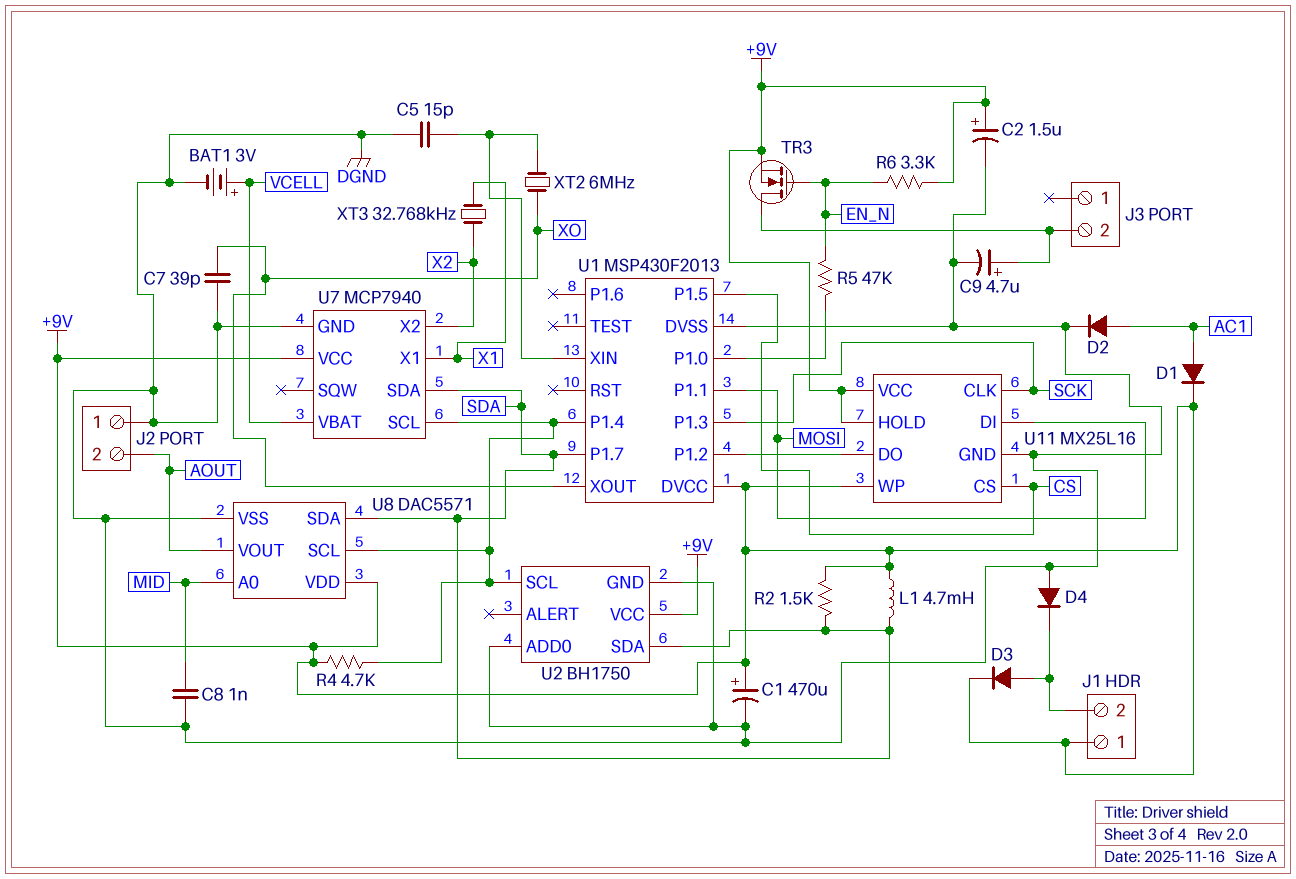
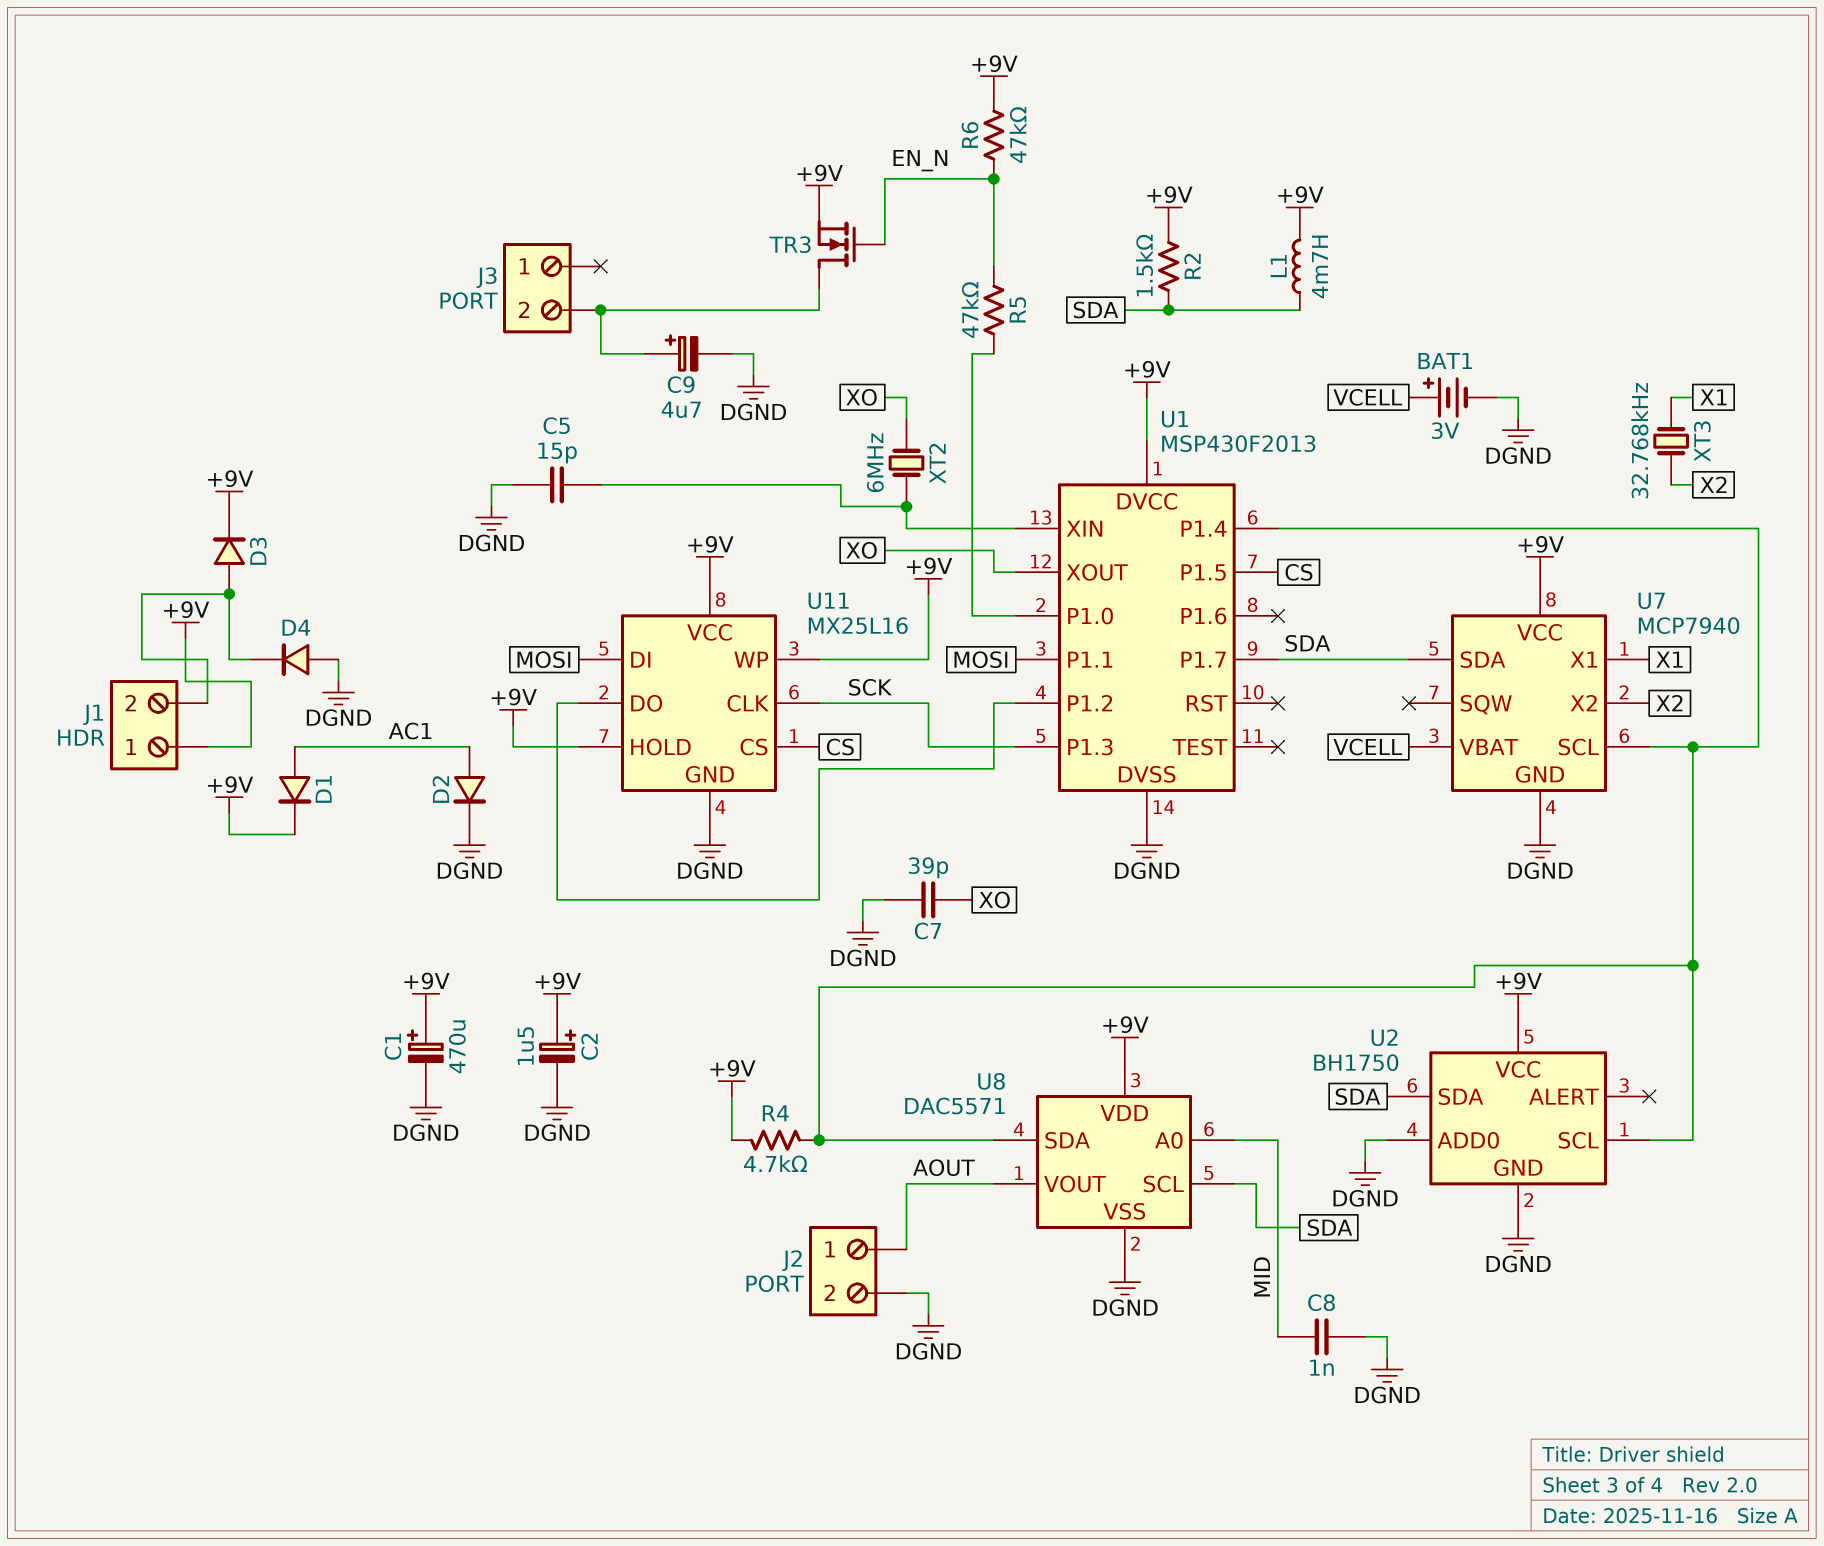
J2 pin 1: DGND -> AOUT
J2 pin 2: AOUT -> DGND
R6: 3.3k (+9V, EN_N) -> 47k (+9V, EN_N)
U8 pin SCL: U1/P1.4 -> SDA
U8 pin SDA: SDA -> U1/P1.4

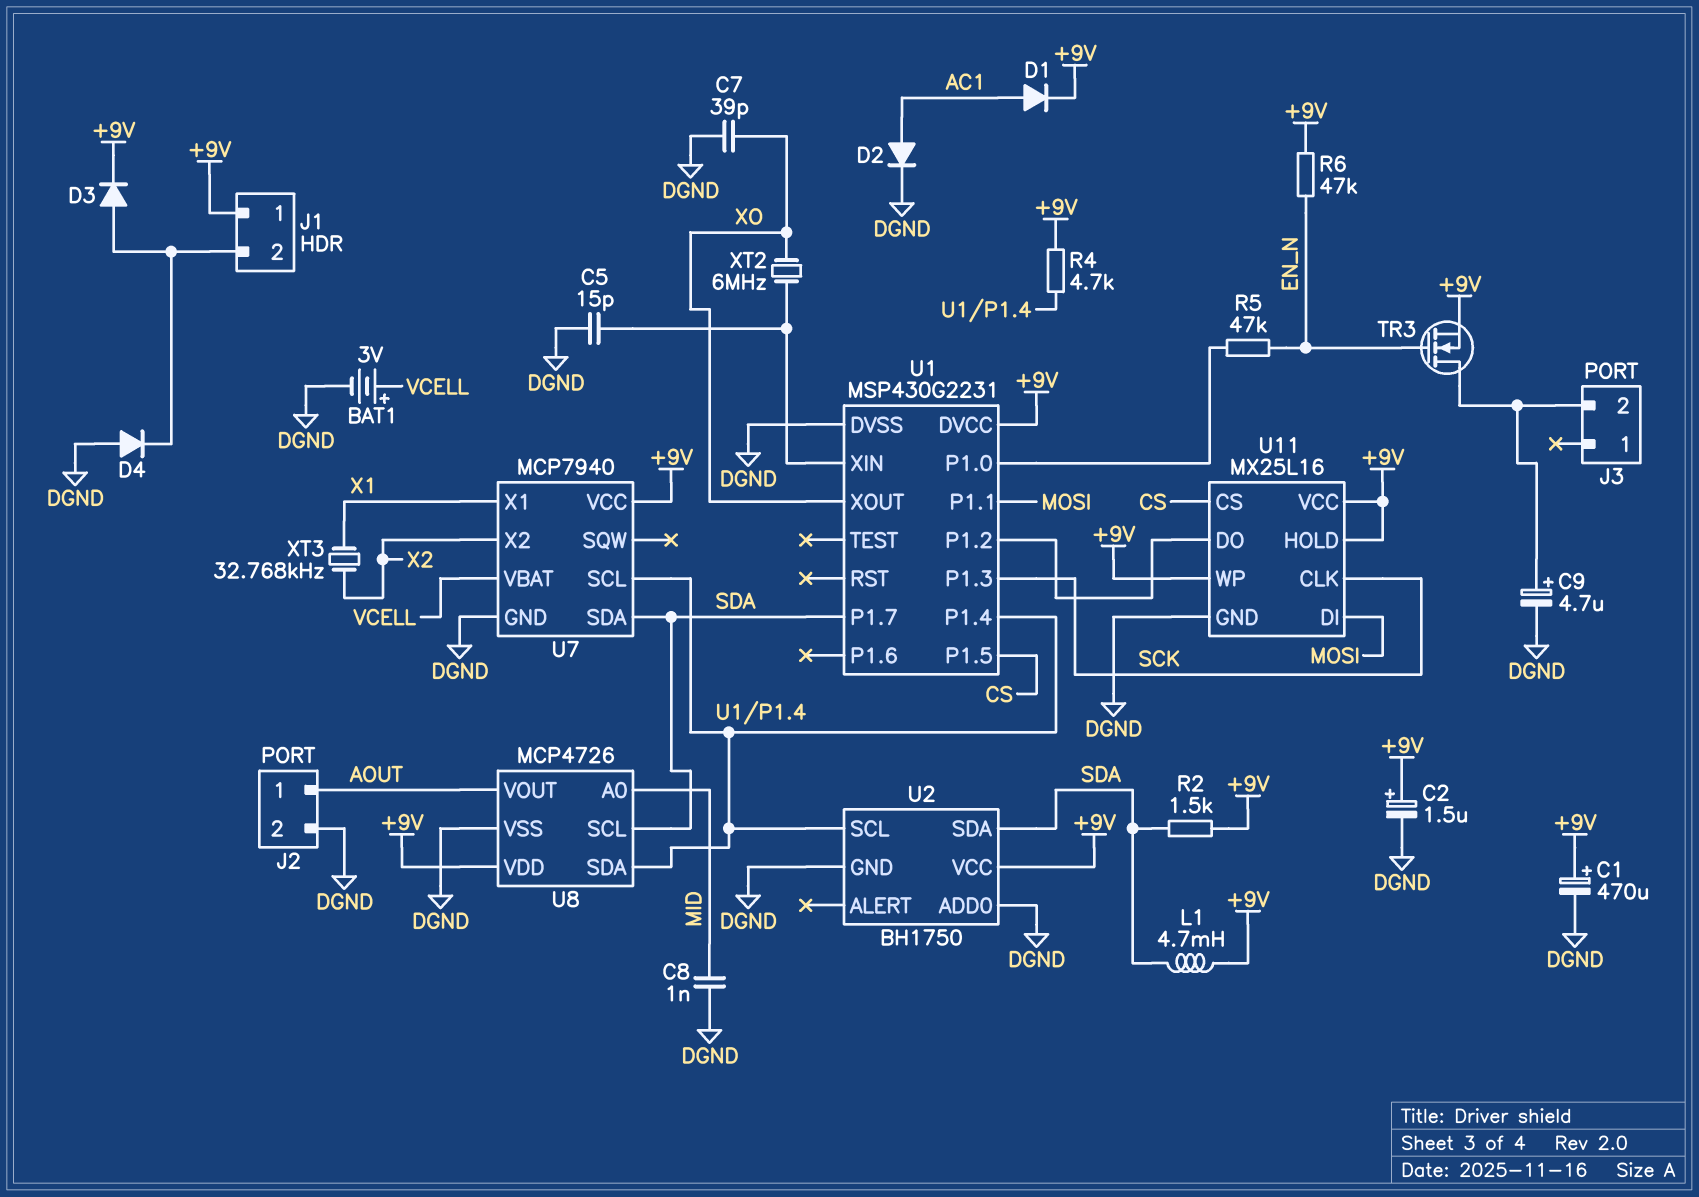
U1: MSP430F2013 -> MSP430G2231
U8: DAC5571 -> MCP4726

